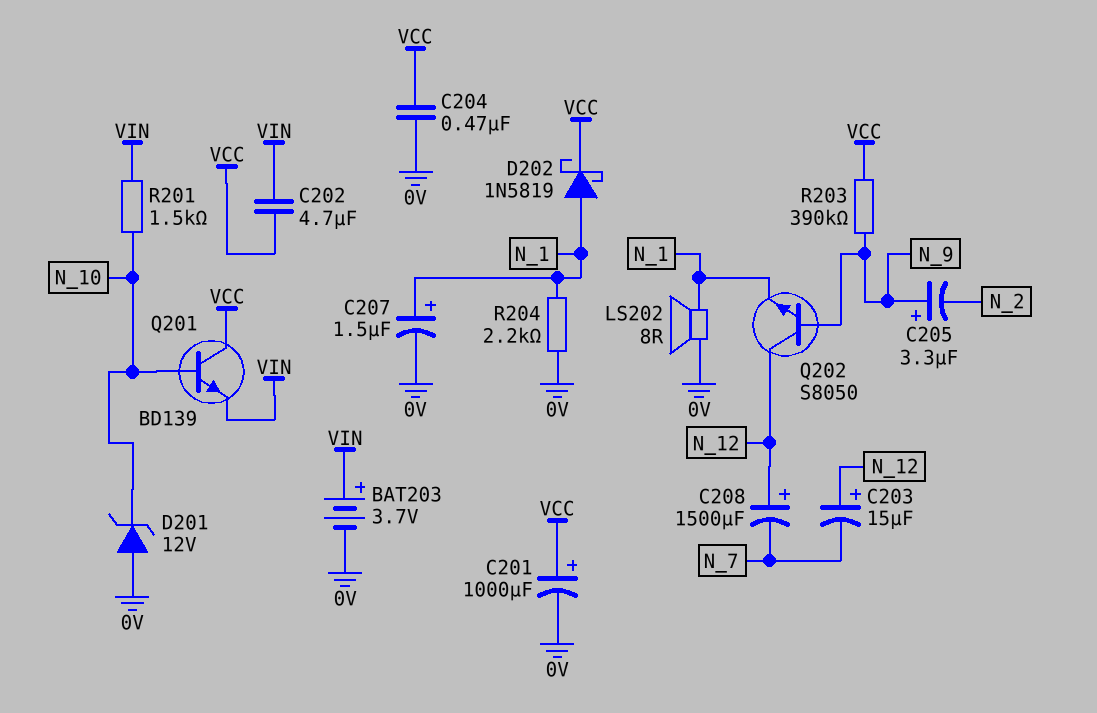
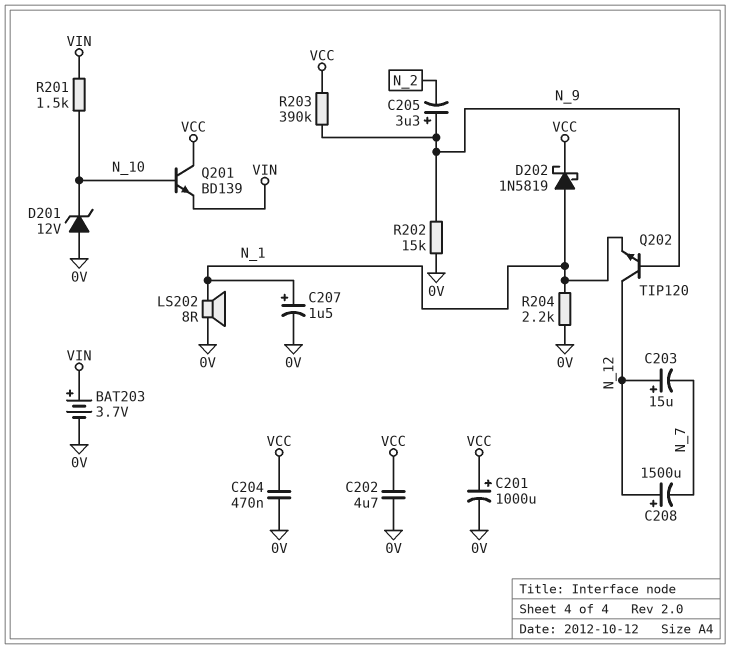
C202: 4.7uF (VCC, VIN) -> 4.7uF (0V, VCC)
Q202: NPN S8050 (B N_9, C N_12, E N_1) -> NPN TIP120 (B N_9, C N_12, E N_1)
R202: none -> 15k (0V, N_9)

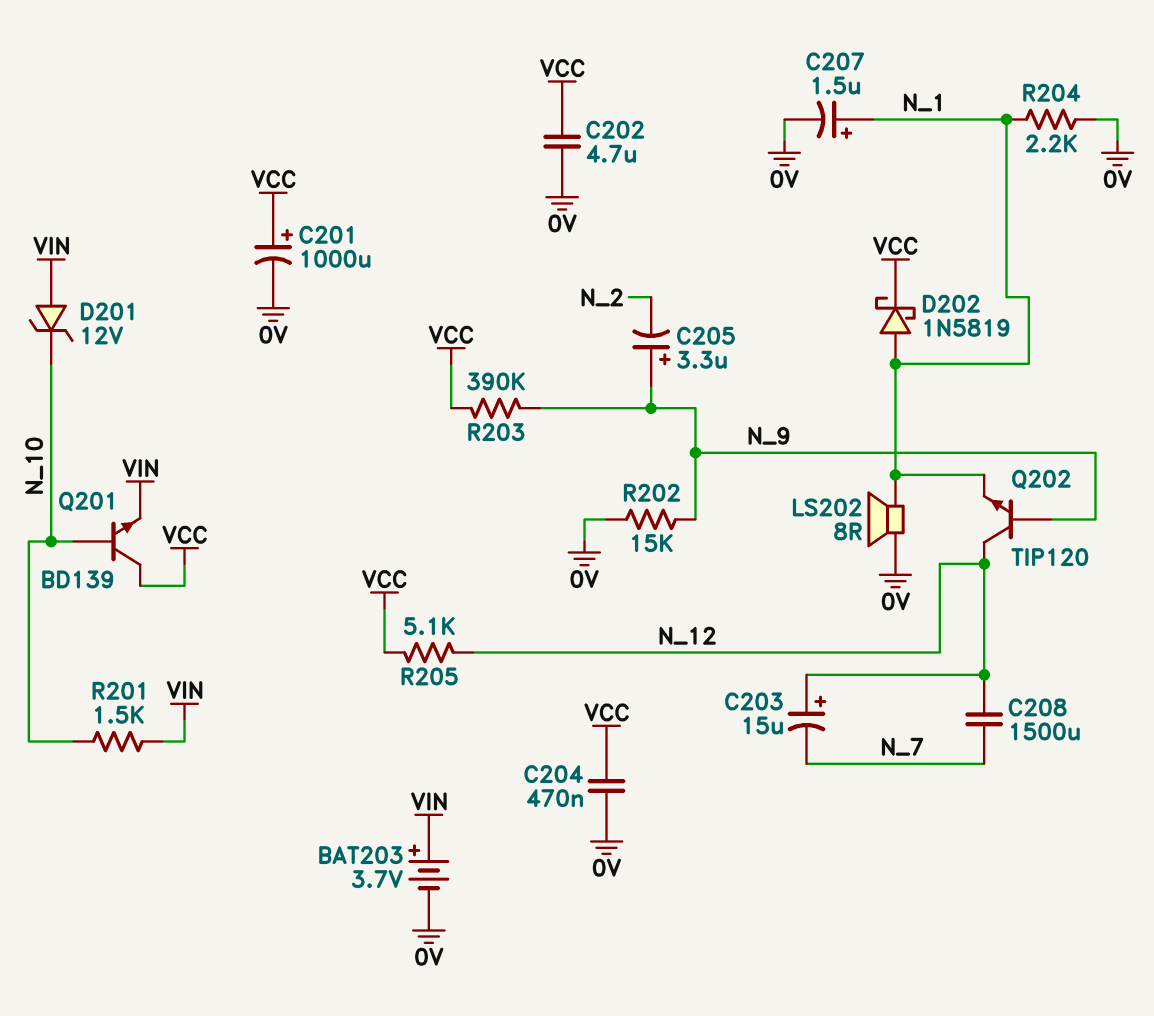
C208: 1500uF (plus N_12, minus N_7) -> 1500uF (N_7, N_12)
D201: zener 12V (A 0V, K N_10) -> zener 12V (A VIN, K N_10)
R205: none -> 5.1k (N_12, VCC)

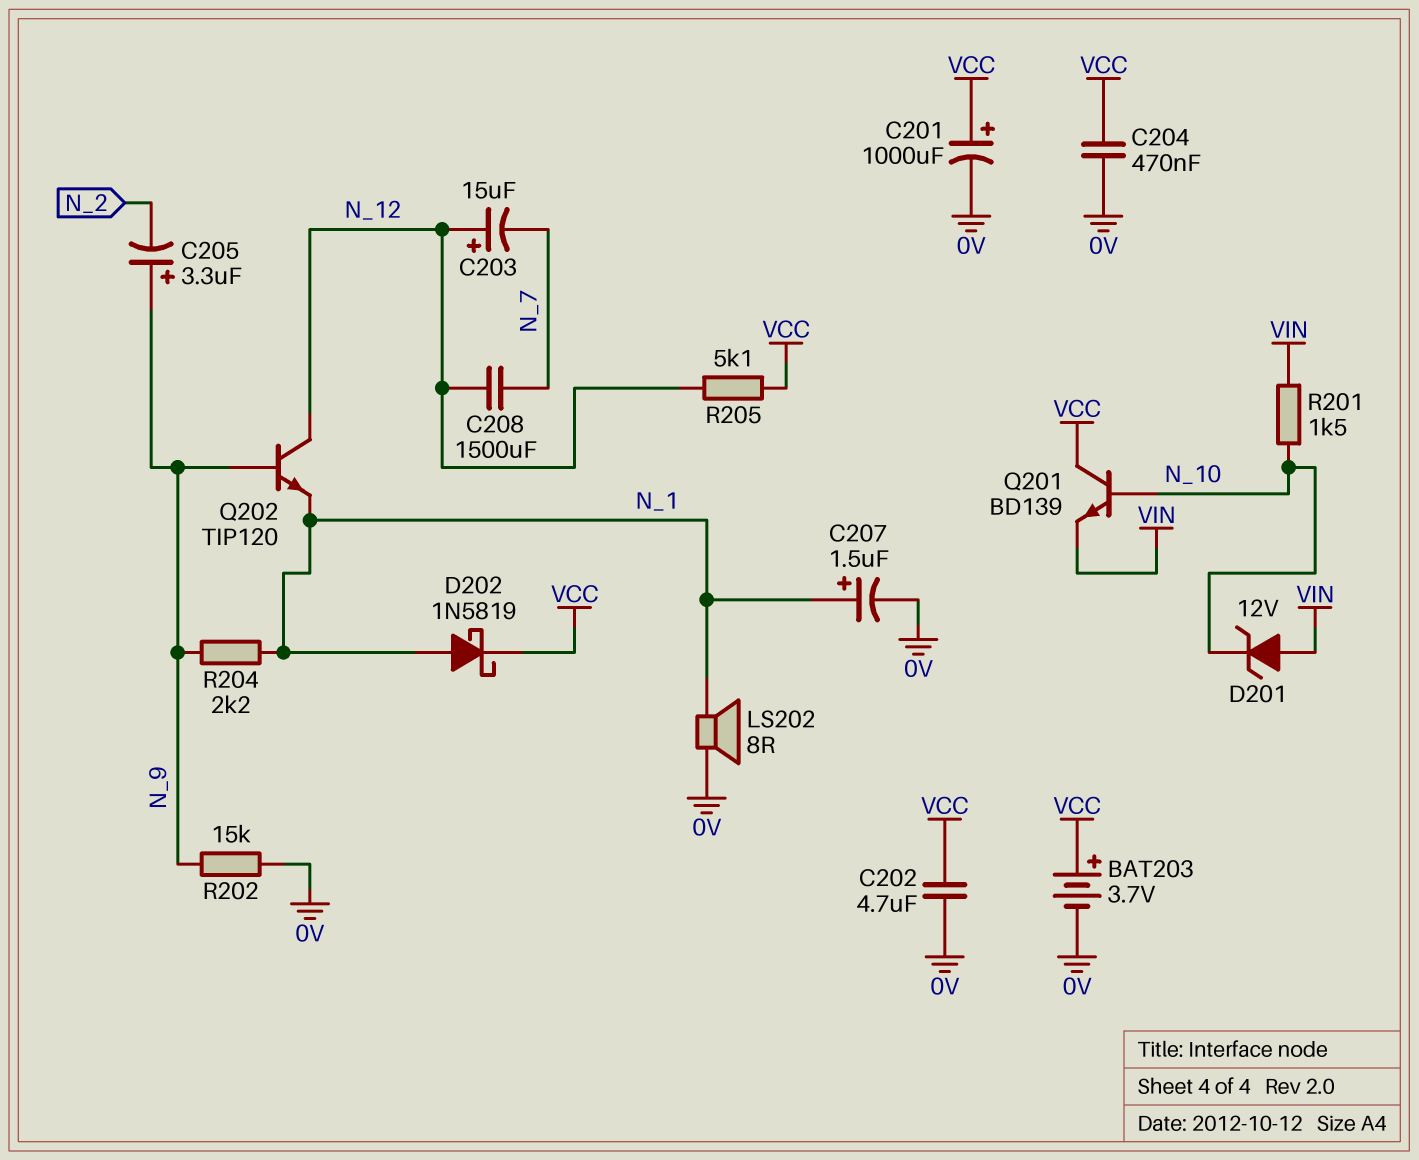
BAT203: 3.7V (plus VIN, minus 0V) -> 3.7V (plus VCC, minus 0V)
R203: 390k (N_9, VCC) -> none
R204: 2.2k (0V, N_1) -> 2.2k (N_1, N_9)

